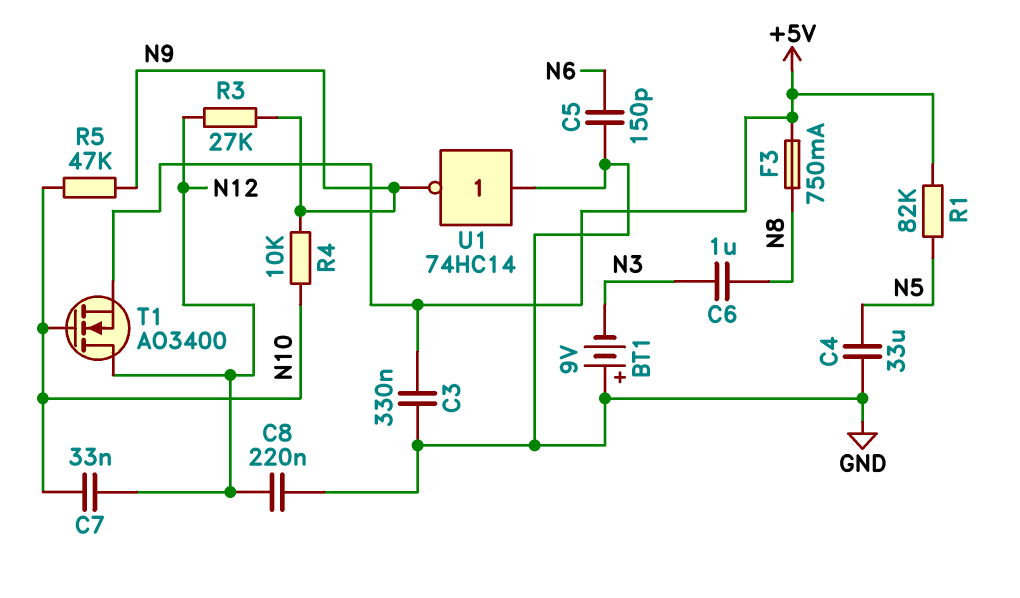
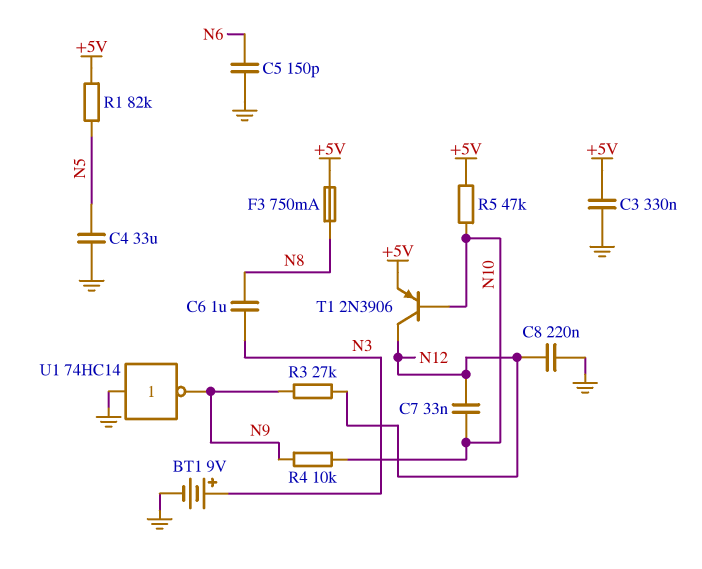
BT1: 9V (plus GND, minus N3) -> 9V (plus N3, minus GND)
R5: 47k (N9, N10) -> 47k (+5V, N10)
T1: NMOS AO3400 (G N10, D N12, S +5V) -> PNP 2N3906 (B N10, C N12, E +5V)

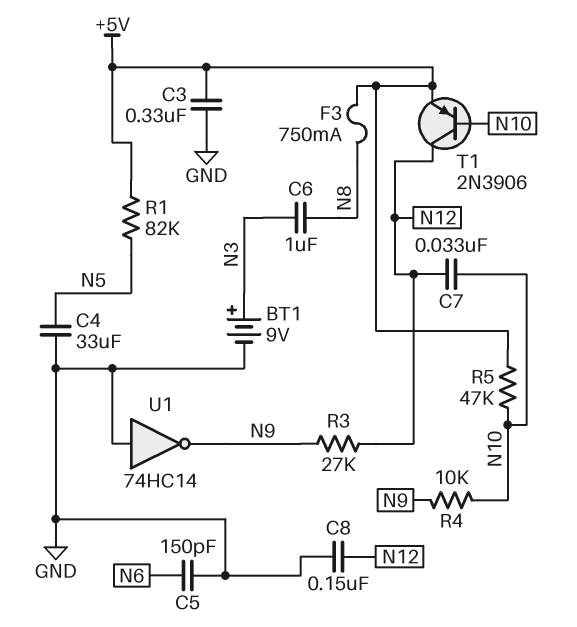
C8: 220nF (GND, N12) -> 150nF (GND, N12)

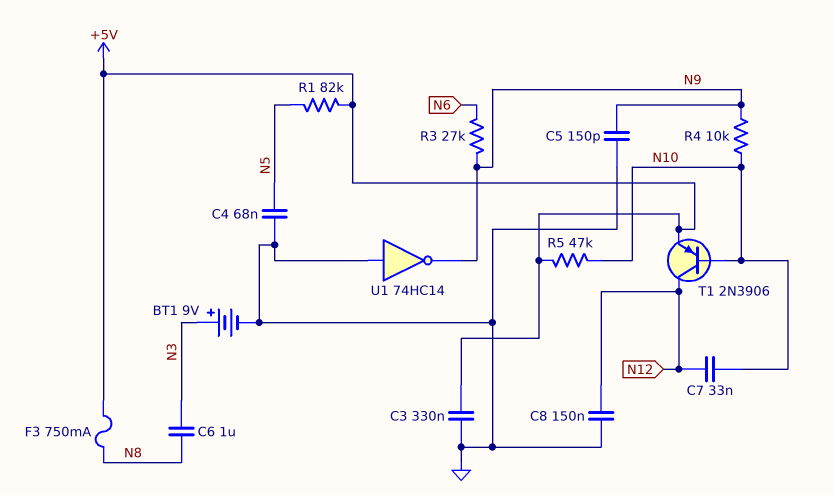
C4: 33uF (GND, N5) -> 68nF (GND, N5)
C5: 150pF (GND, N6) -> 150pF (GND, N9)
R3: 27k (N9, N12) -> 27k (N6, N9)

